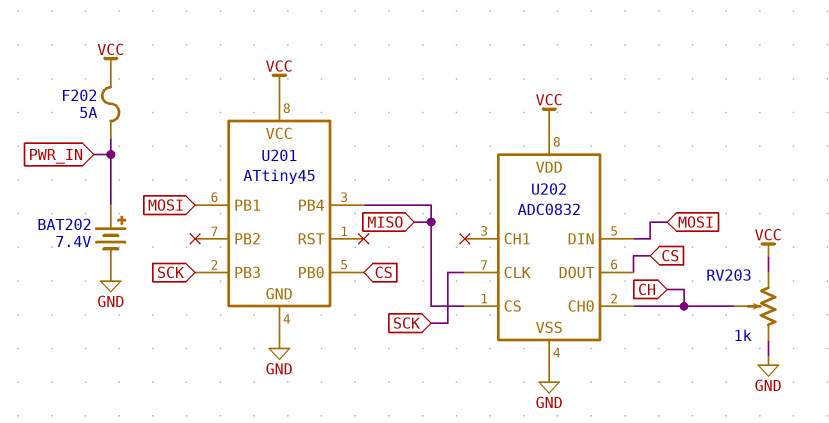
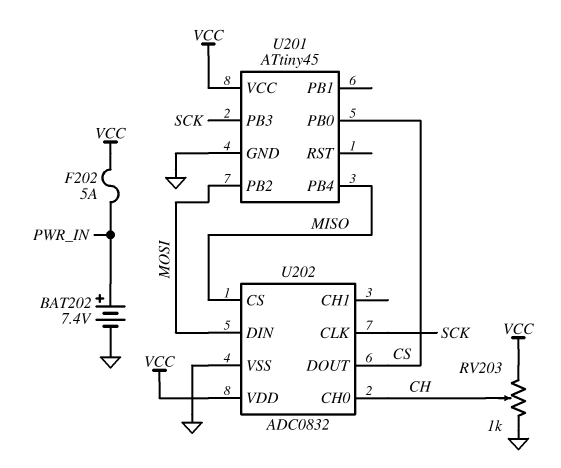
U201 pin PB1: MOSI -> none
U201 pin PB2: none -> MOSI

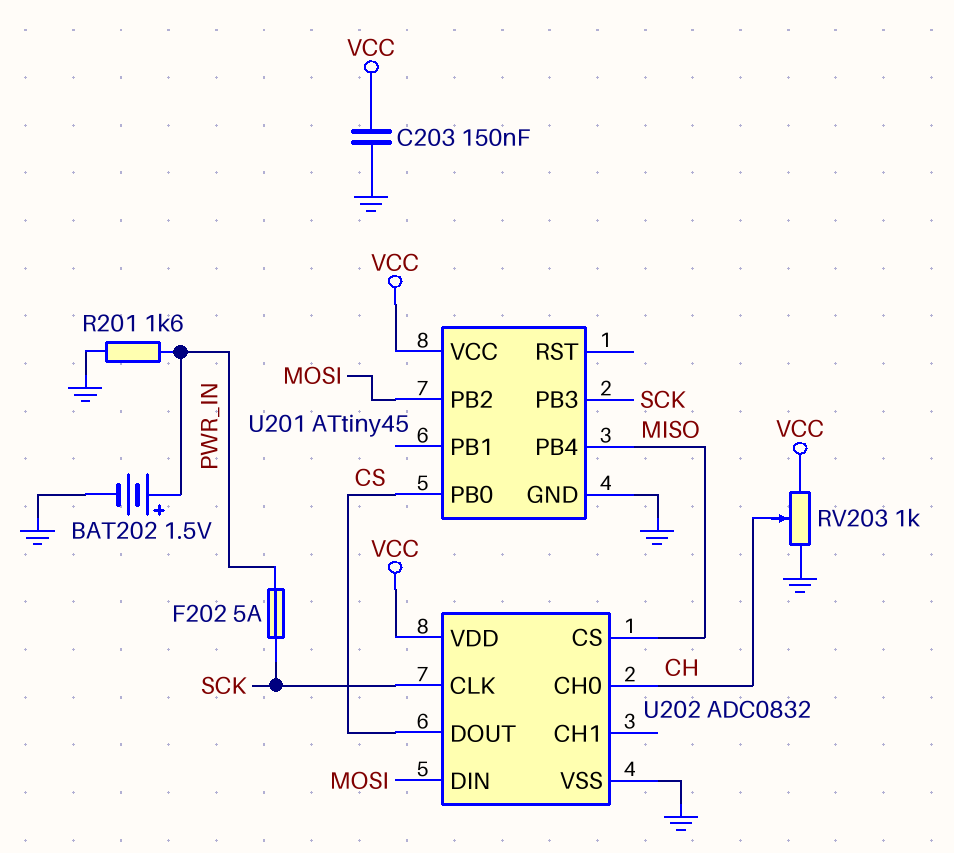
BAT202: 7.4V (plus PWR_IN, minus GND) -> 1.5V (plus PWR_IN, minus GND)
C203: none -> 150nF (GND, VCC)
F202: 5A (PWR_IN, VCC) -> 5A (PWR_IN, SCK)
R201: none -> 1.6k (GND, PWR_IN)

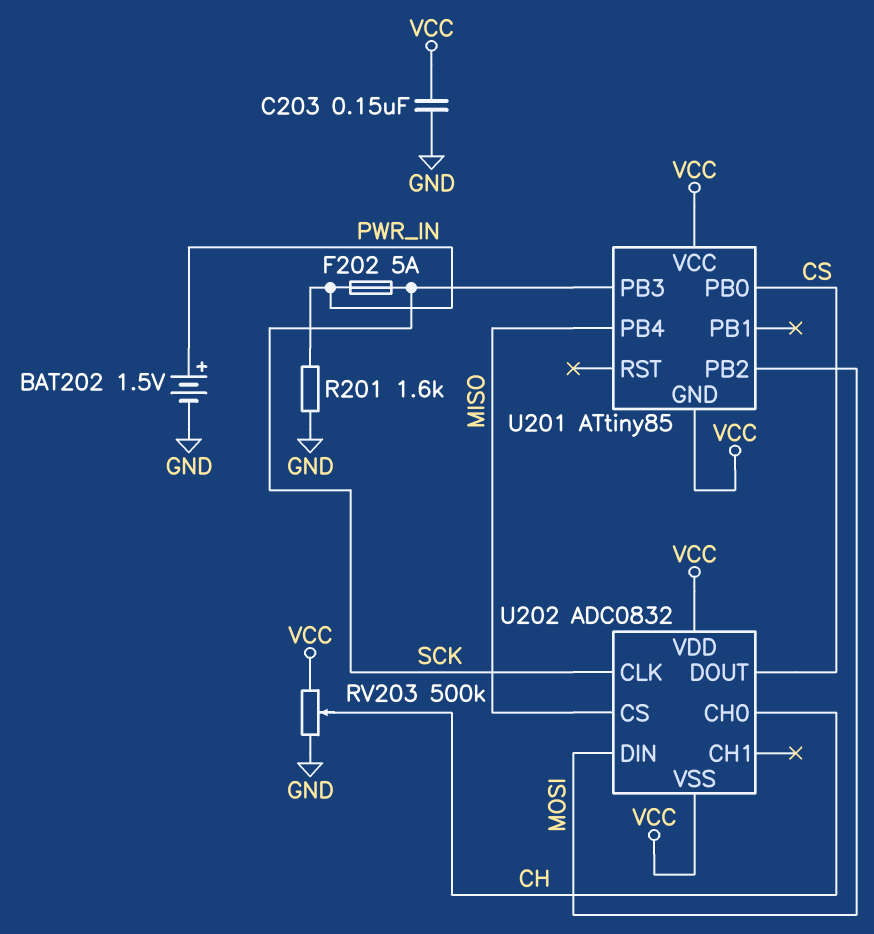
RV203: 1k (GND, VCC, wiper CH) -> 500k (GND, VCC, wiper CH)
U201: ATtiny45 -> ATtiny85
U201 pin GND: GND -> VCC
U202 pin VSS: GND -> VCC

